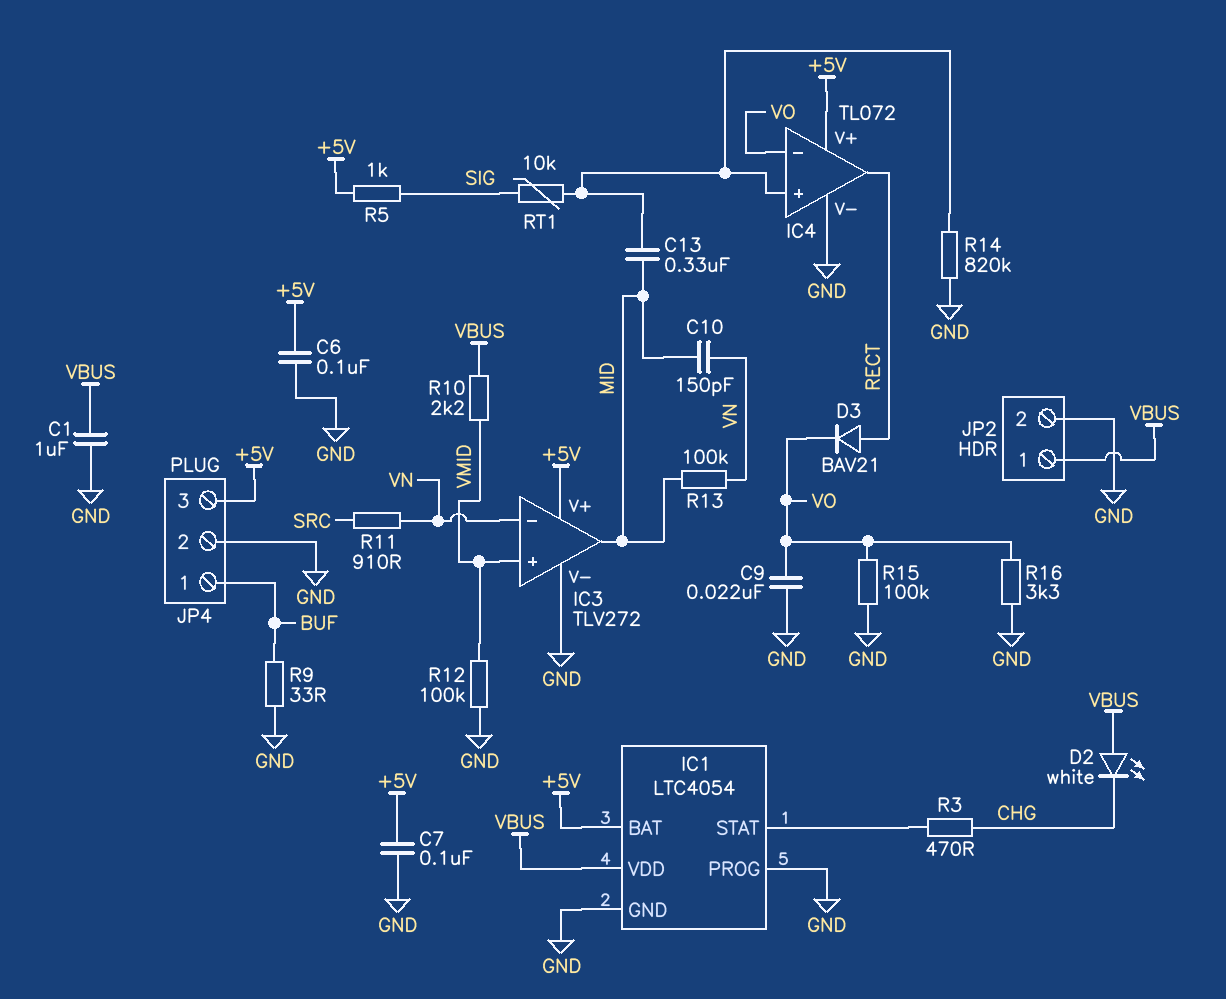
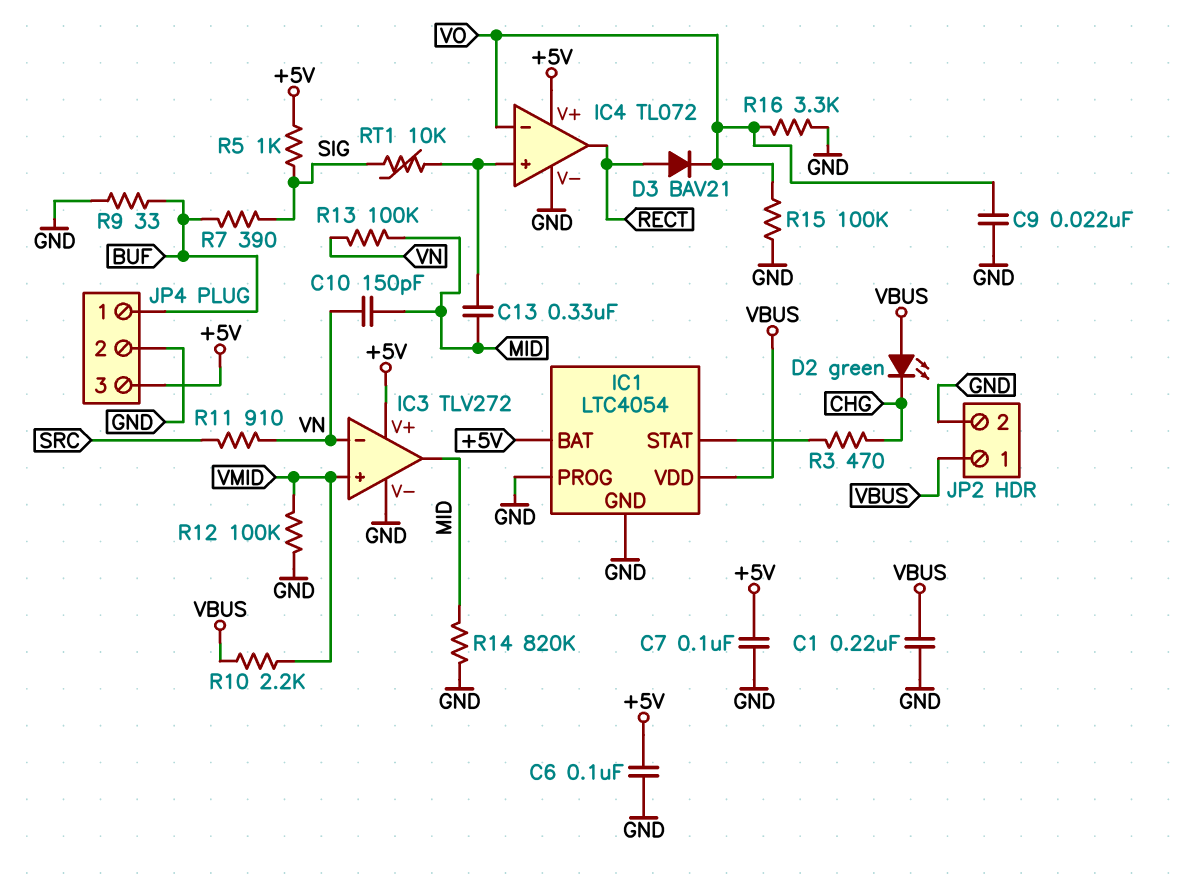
C1: 1uF (GND, VBUS) -> 220nF (GND, VBUS)
D2: LED white (A VBUS, K CHG) -> LED green (A VBUS, K CHG)
R7: none -> 390 (BUF, SIG)
R14: 820k (GND, IC4/in+) -> 820k (GND, MID)

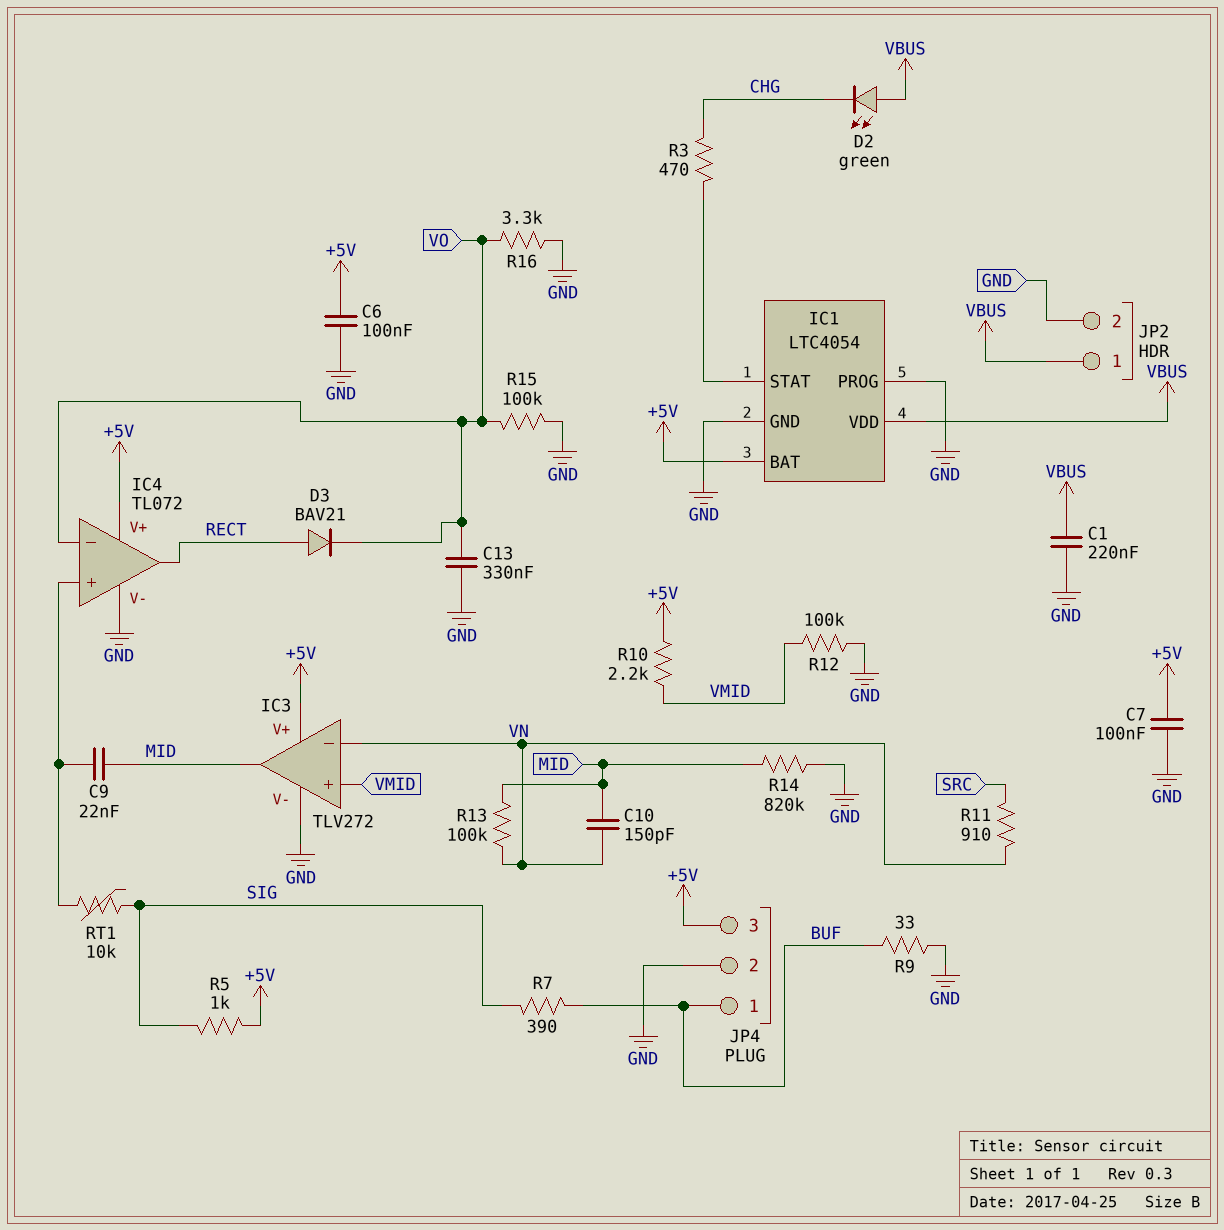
C9: 22nF (GND, VO) -> 22nF (IC4/in+, MID)
C13: 330nF (IC4/in+, MID) -> 330nF (GND, VO)
R10: 2.2k (VBUS, VMID) -> 2.2k (+5V, VMID)

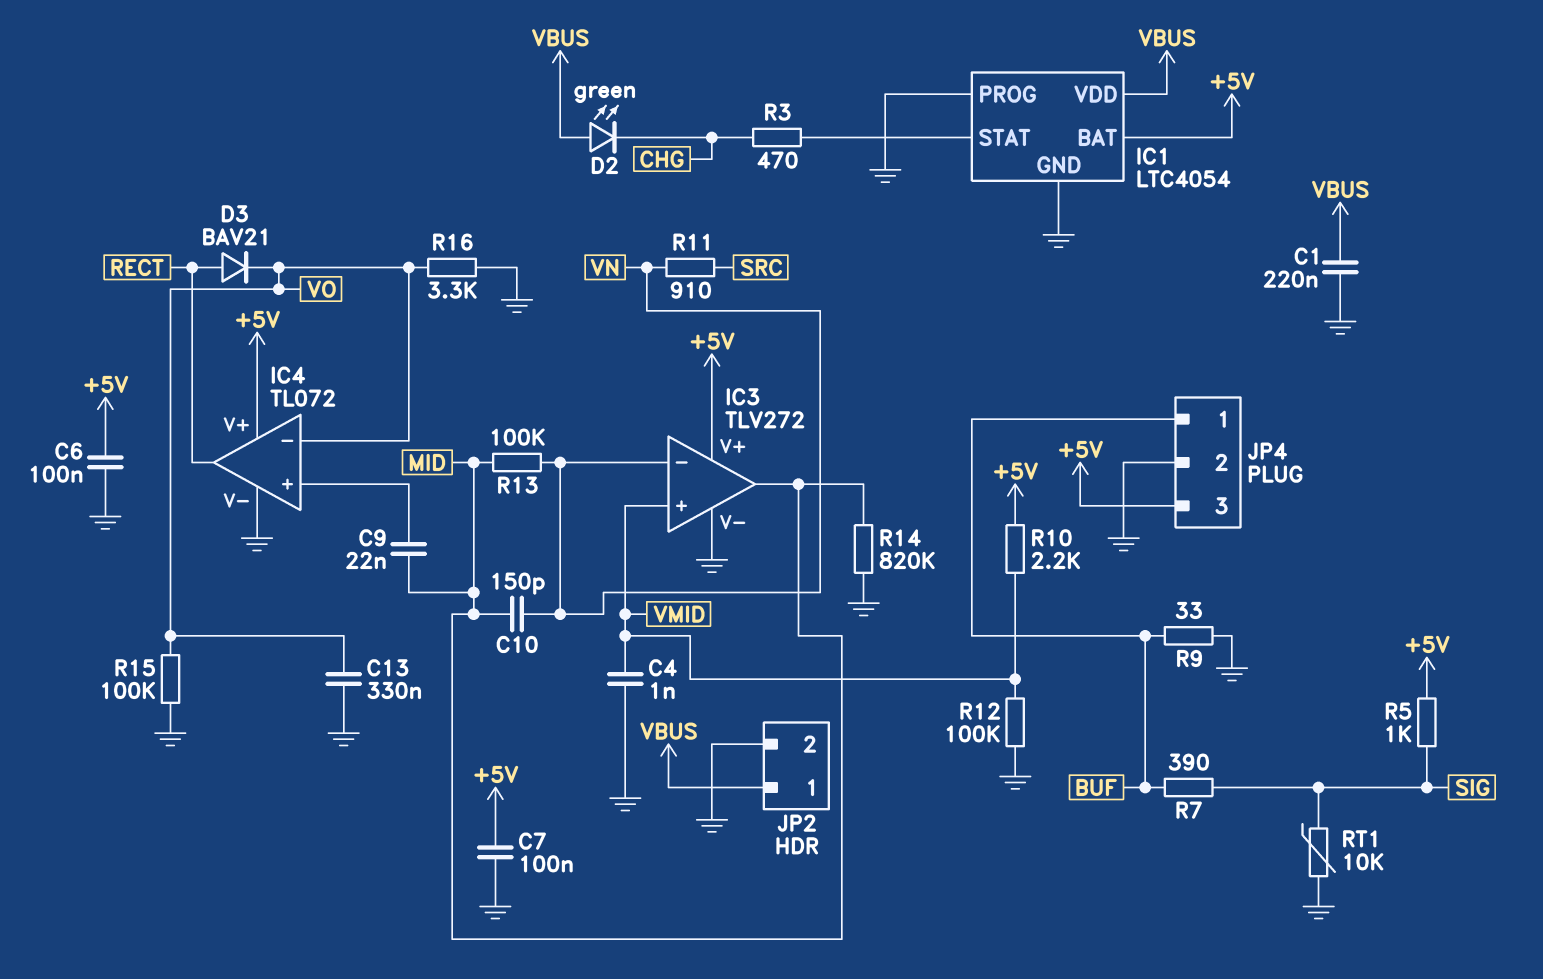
C4: none -> 1nF (GND, VMID)
RT1: 10k (IC4/in+, SIG) -> 10k (GND, SIG)

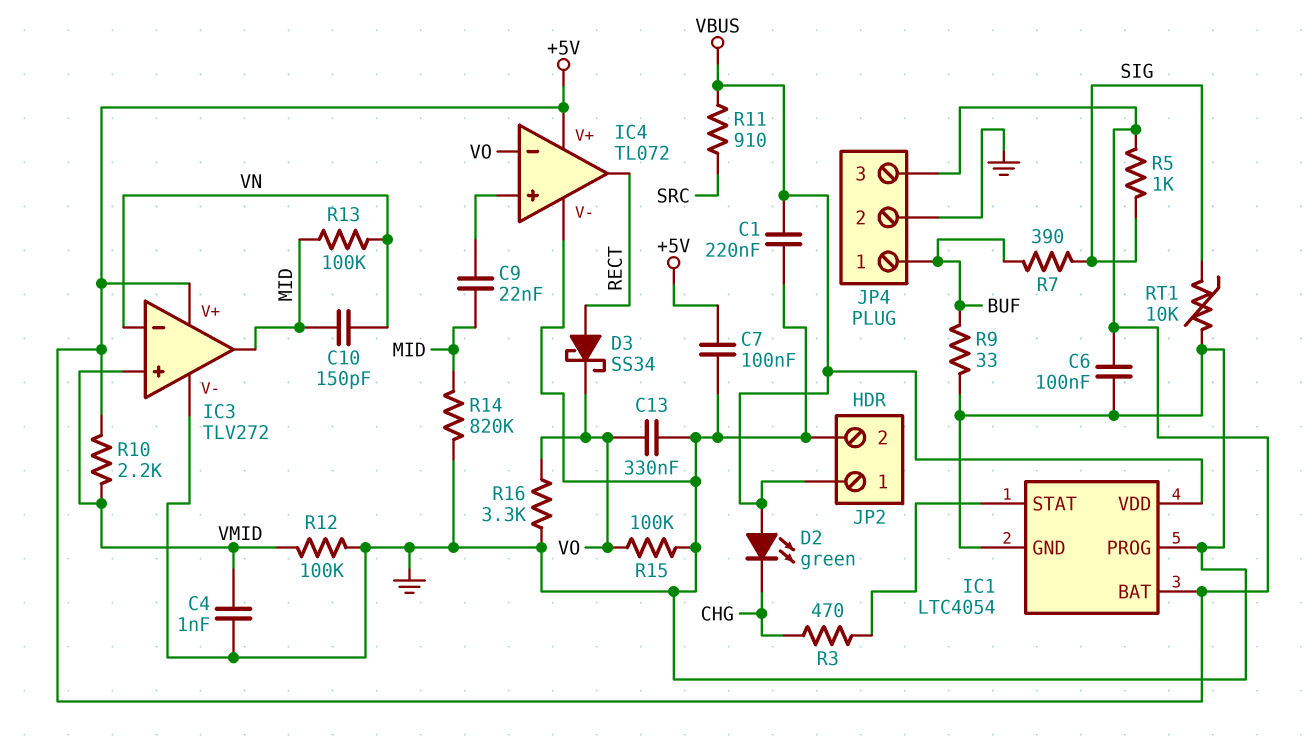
D3: diode BAV21 (A RECT, K VO) -> schottky SS34 (A RECT, K VO)
R11: 910 (SRC, VN) -> 910 (SRC, VBUS)

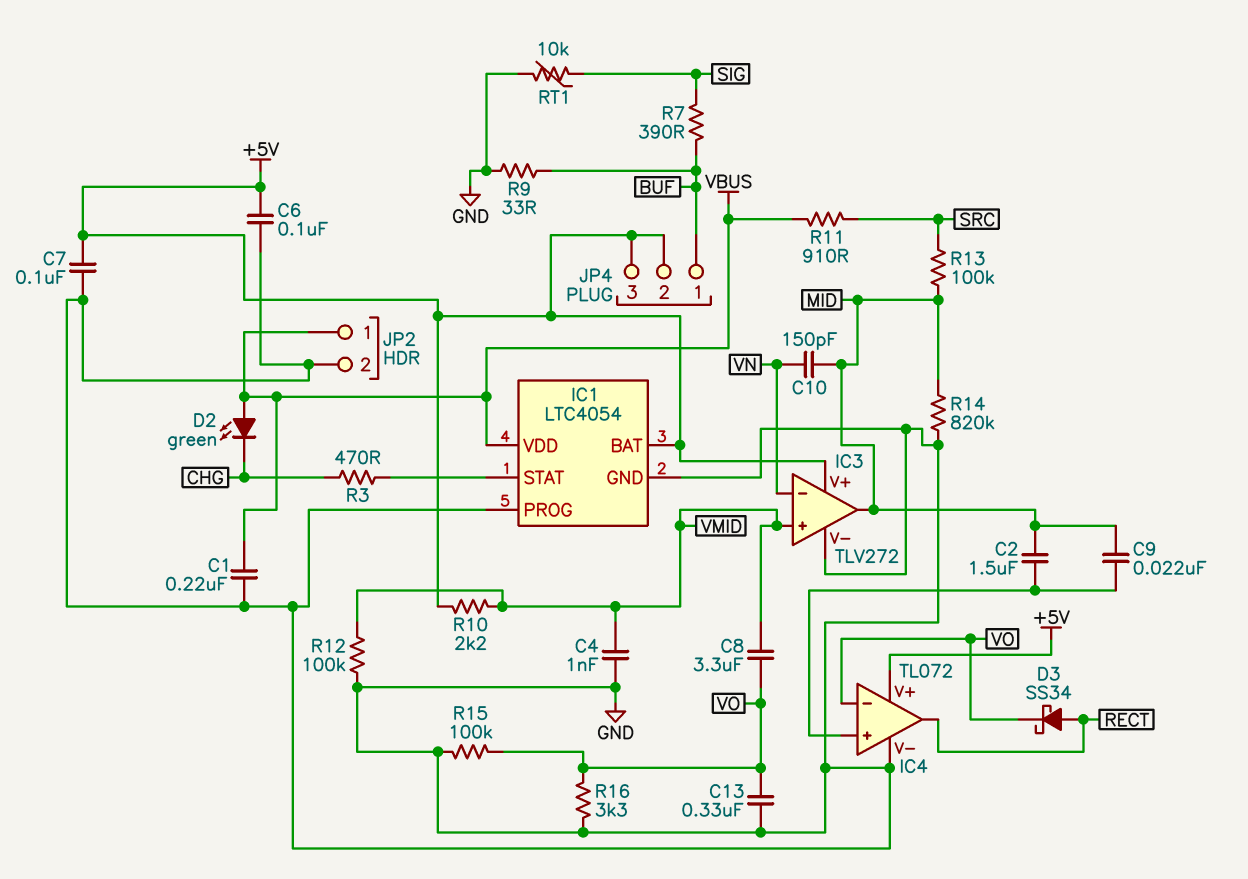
C2: none -> 1.5uF (IC4/in+, MID)
C8: none -> 3.3uF (VMID, VO)
JP4 pin 2: GND -> +5V
R5: 1k (+5V, SIG) -> none
R13: 100k (MID, VN) -> 100k (MID, SRC)

